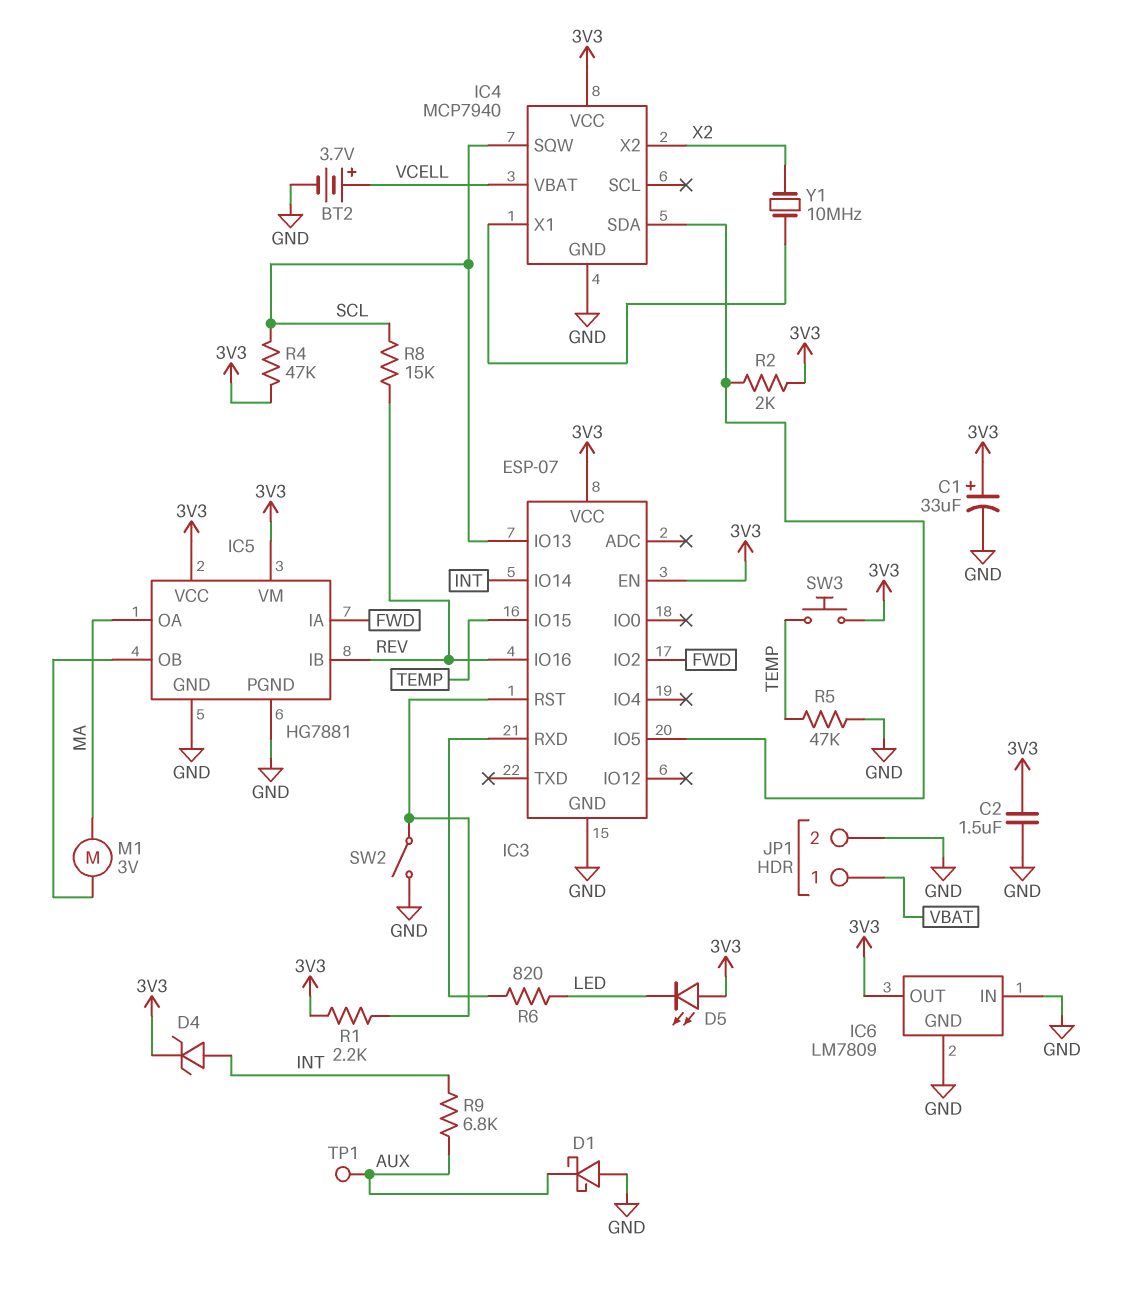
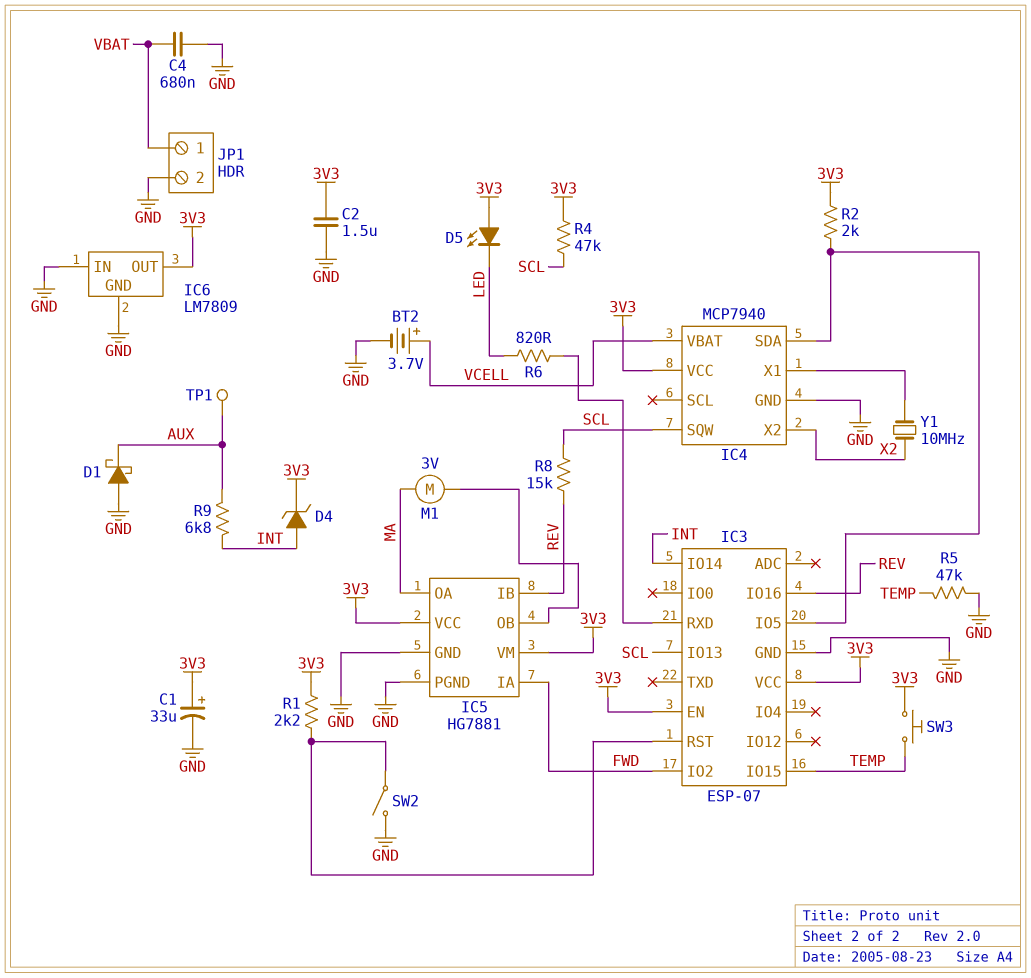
C4: none -> 680nF (GND, VBAT)

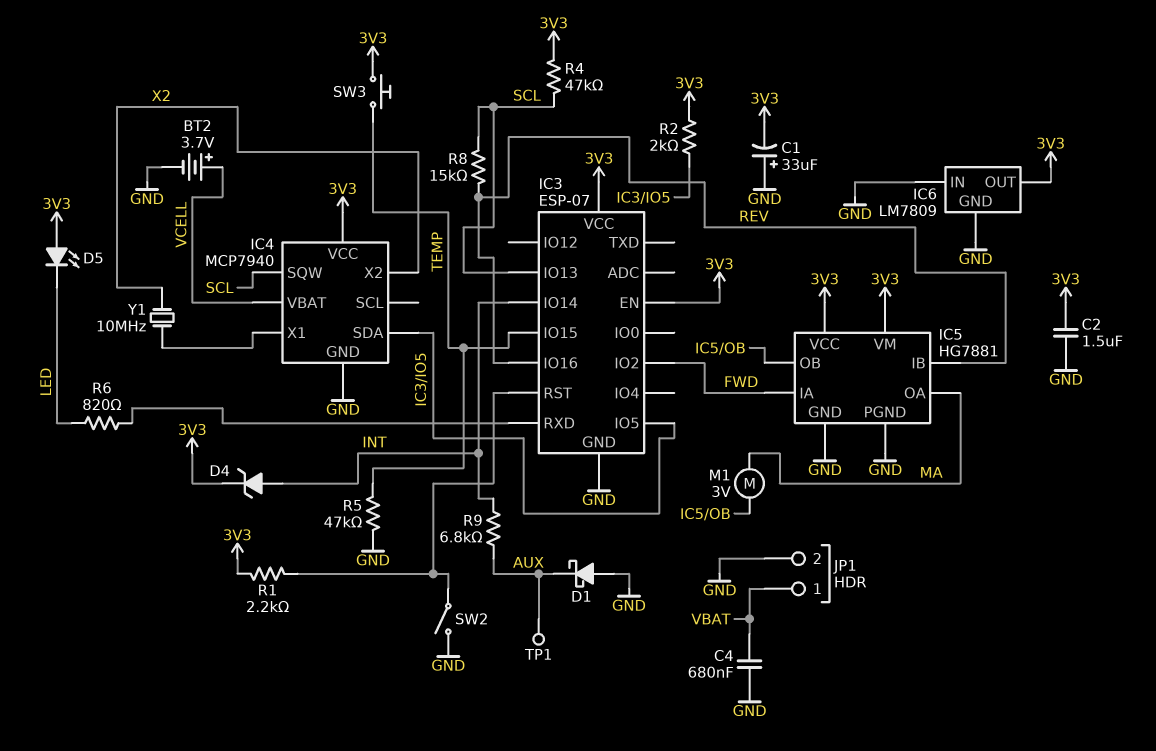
C1: 33uF (plus 3V3, minus GND) -> 33uF (plus GND, minus 3V3)

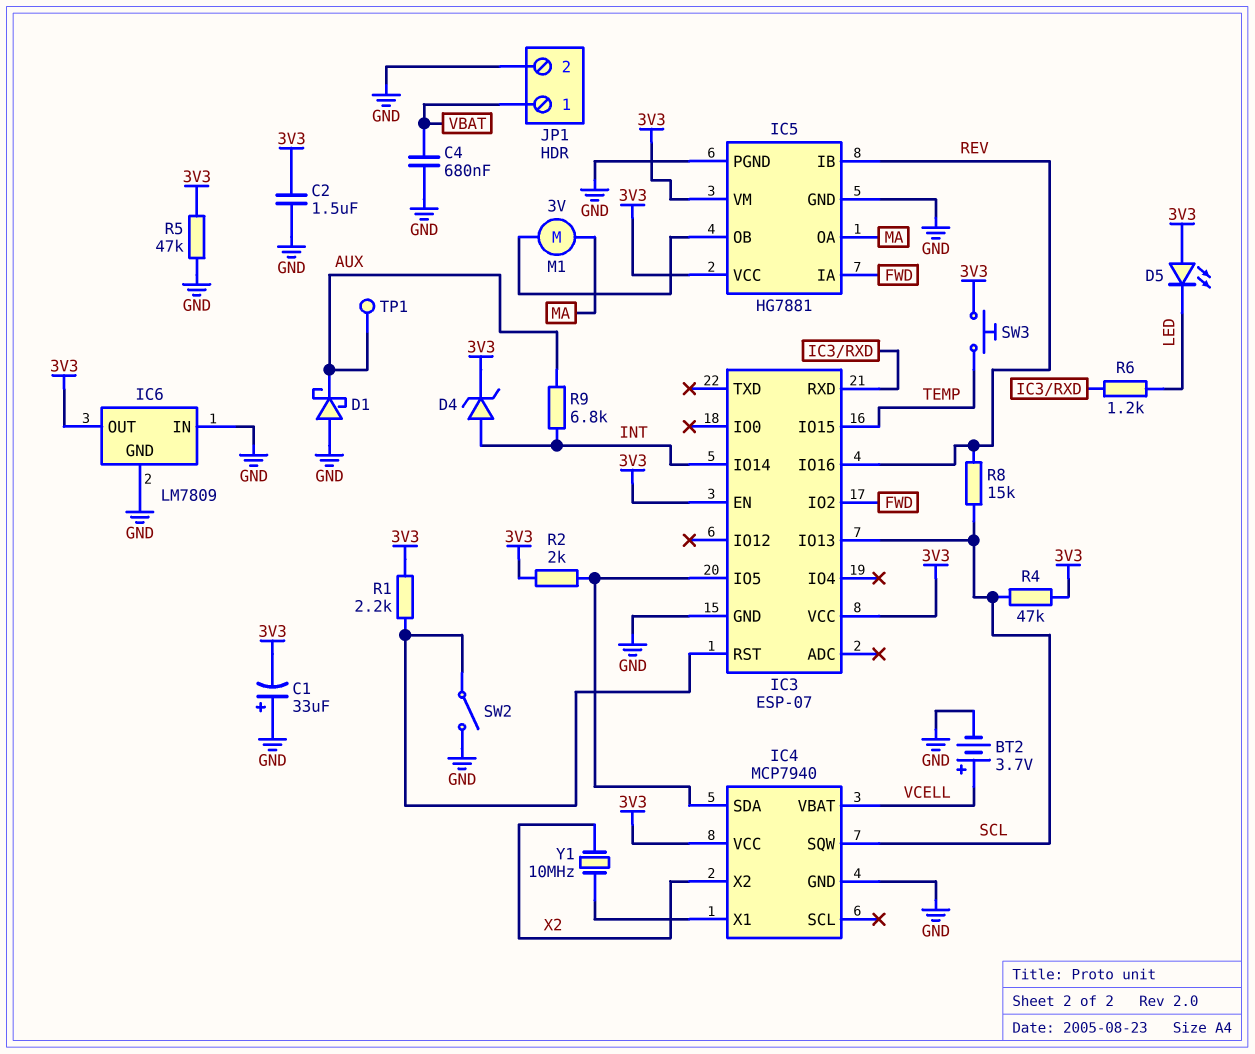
R5: 47k (GND, TEMP) -> 47k (3V3, GND)
R6: 820 (IC3/RXD, LED) -> 1.2k (IC3/RXD, LED)

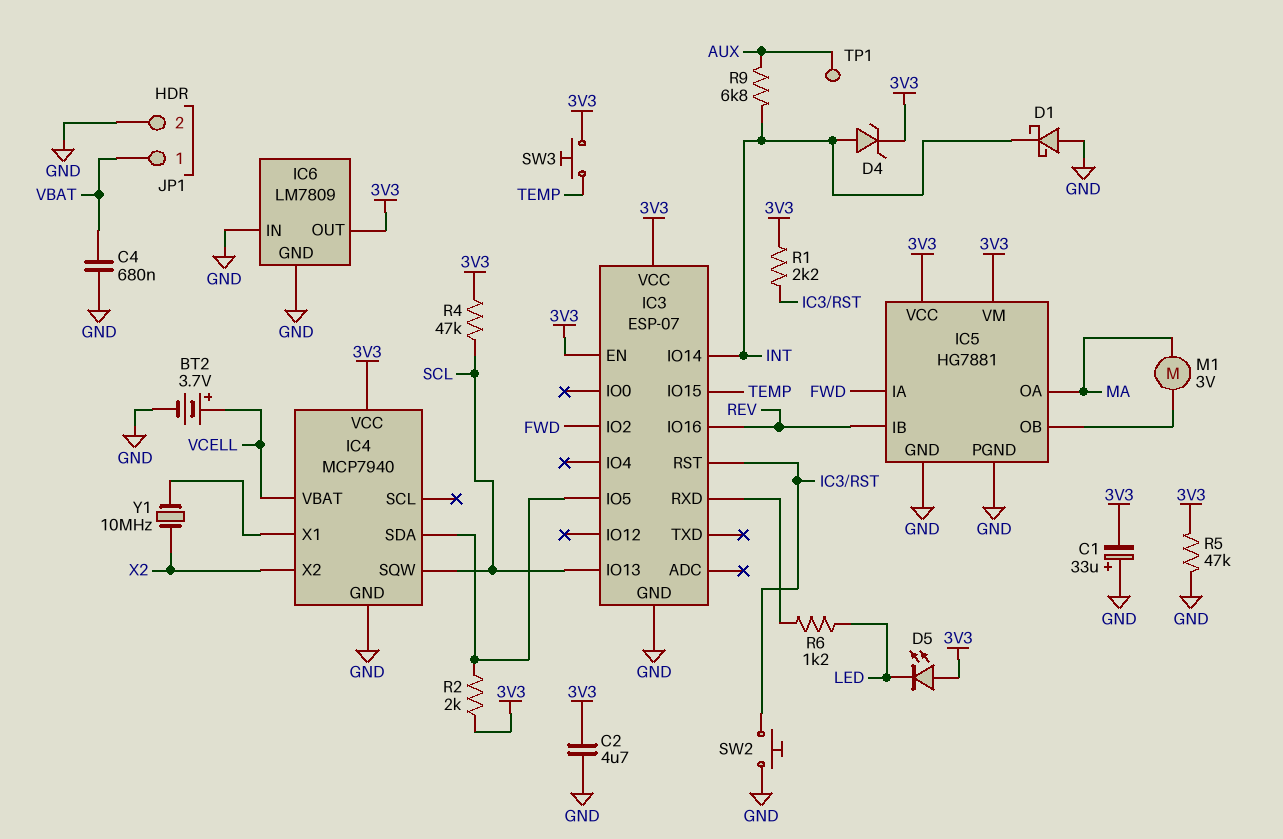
C2: 1.5uF (3V3, GND) -> 4.7uF (3V3, GND)
D1: schottky (A GND, K AUX) -> schottky (A GND, K INT)
R8: 15k (REV, SCL) -> none
SW2: switch (GND, IC3/RST) -> button (GND, IC3/RST)

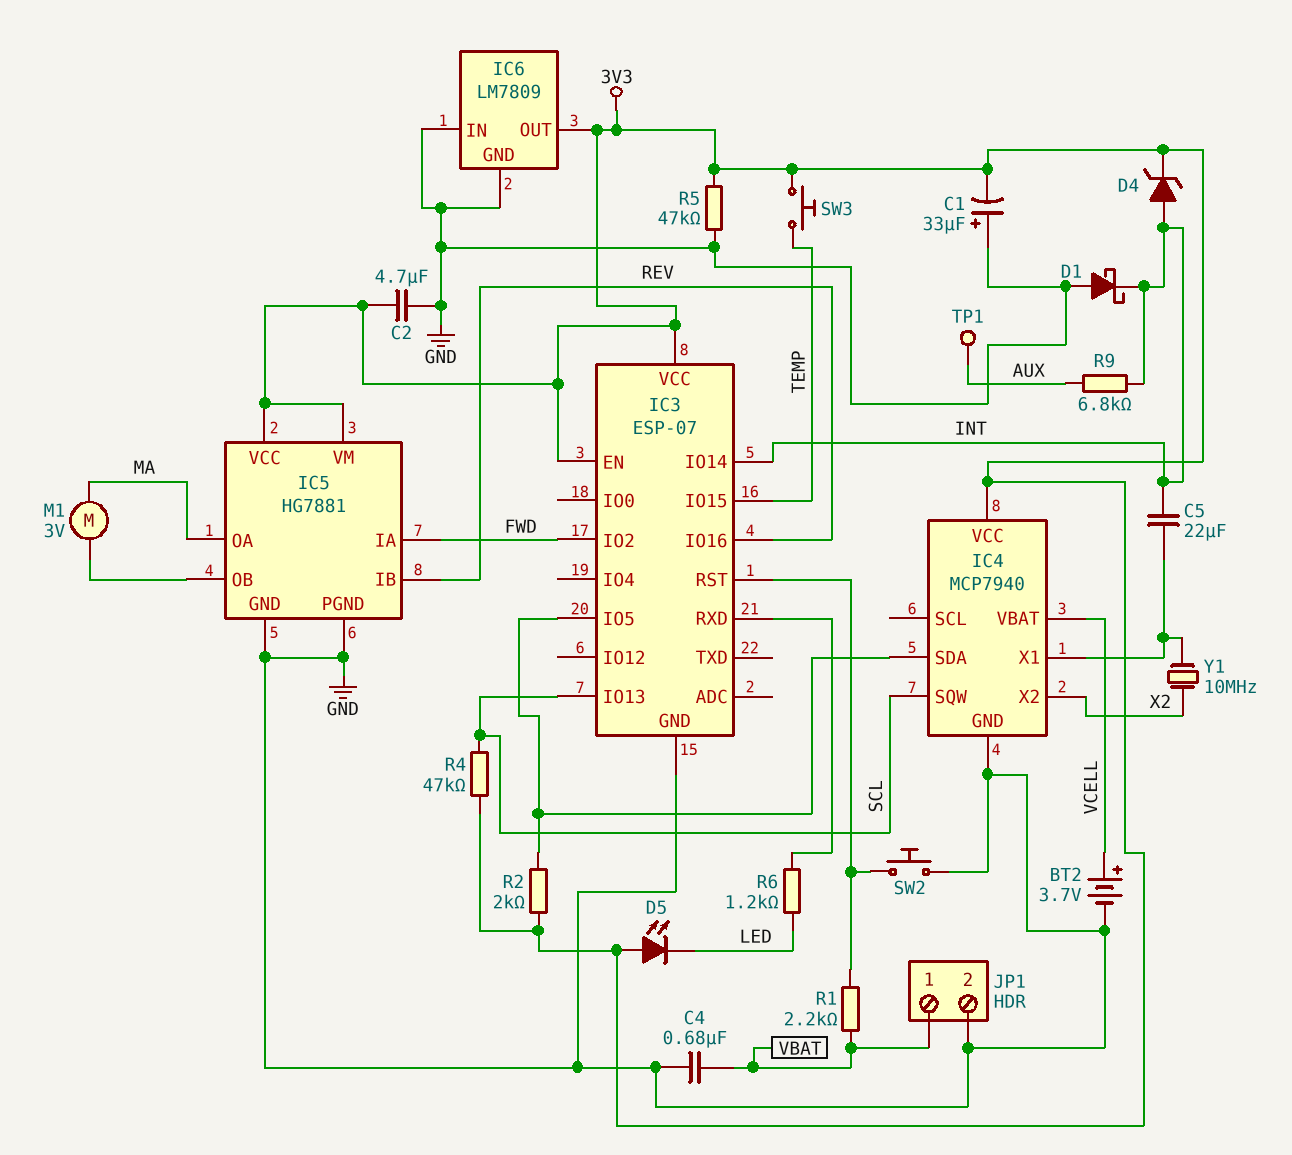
C5: none -> 22uF (IC4/X1, INT)
R1: 2.2k (3V3, IC3/RST) -> 2.2k (IC3/RST, VBAT)

